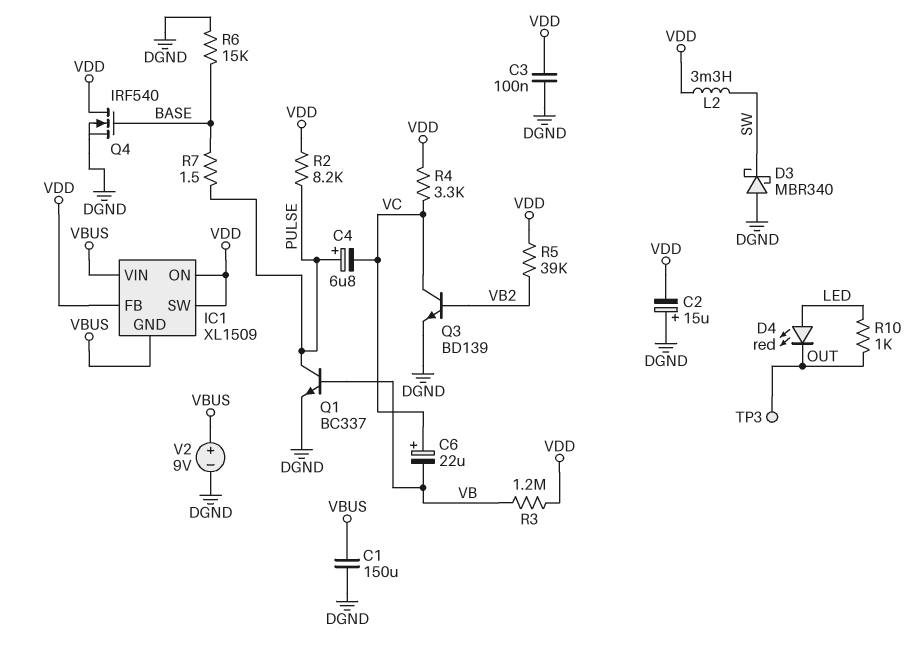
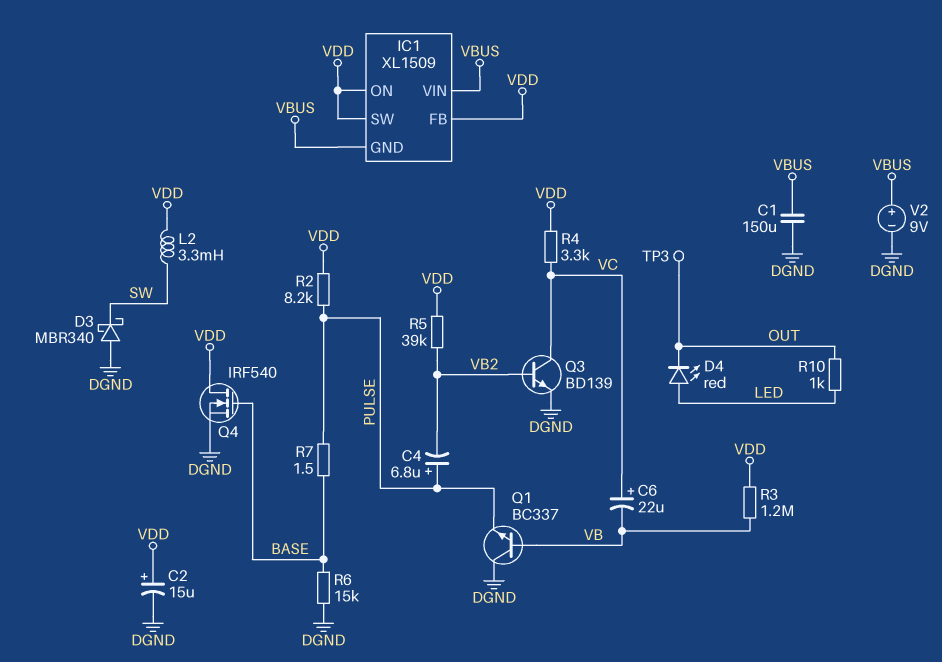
C2: 15uF (plus DGND, minus VDD) -> 15uF (plus VDD, minus DGND)
C3: 100nF (DGND, VDD) -> none
C4: 6.8uF (plus PULSE, minus VC) -> 6.8uF (plus PULSE, minus VB2)
Q1: NPN BC337 (B VB, C PULSE, E DGND) -> NPN BC337 (B VB, C DGND, E PULSE)

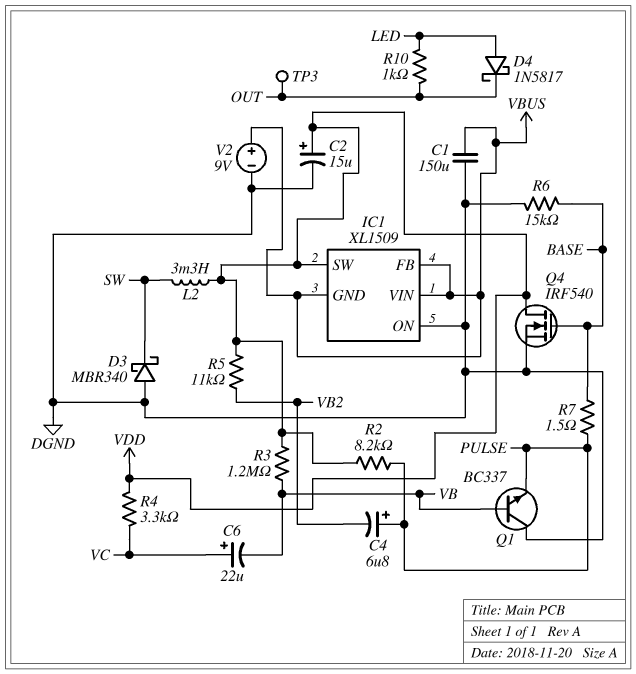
D4: LED red (A LED, K OUT) -> schottky 1N5817 (A LED, K OUT)
IC1 pin FB: VDD -> VBUS
IC1 pin ON: VDD -> DGND
Q3: NPN BD139 (B VB2, C VC, E DGND) -> none
R5: 39k (VB2, VDD) -> 11k (VB2, VDD)

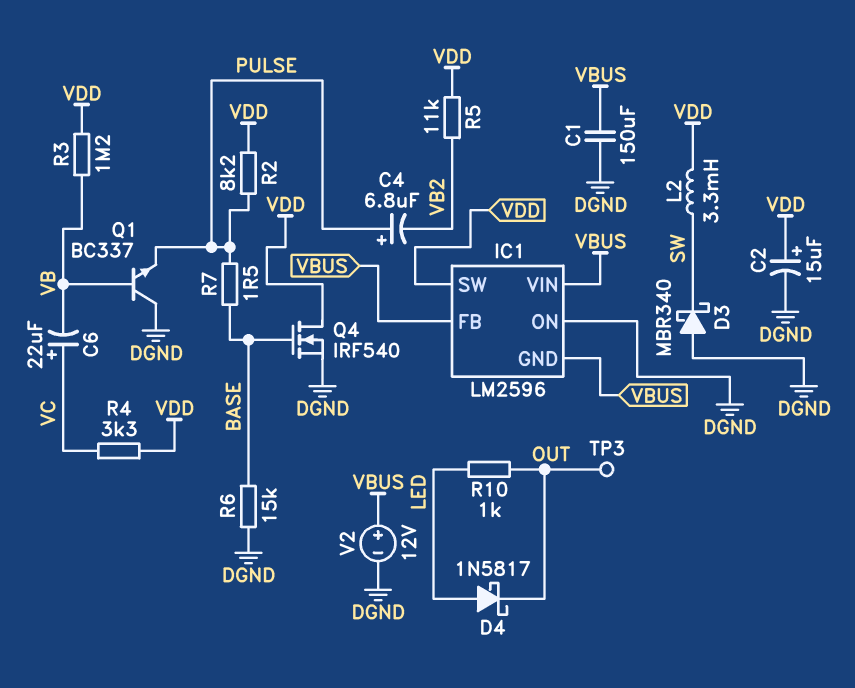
IC1: XL1509 -> LM2596
V2: 9V (plus VBUS, minus DGND) -> 12V (plus VBUS, minus DGND)

